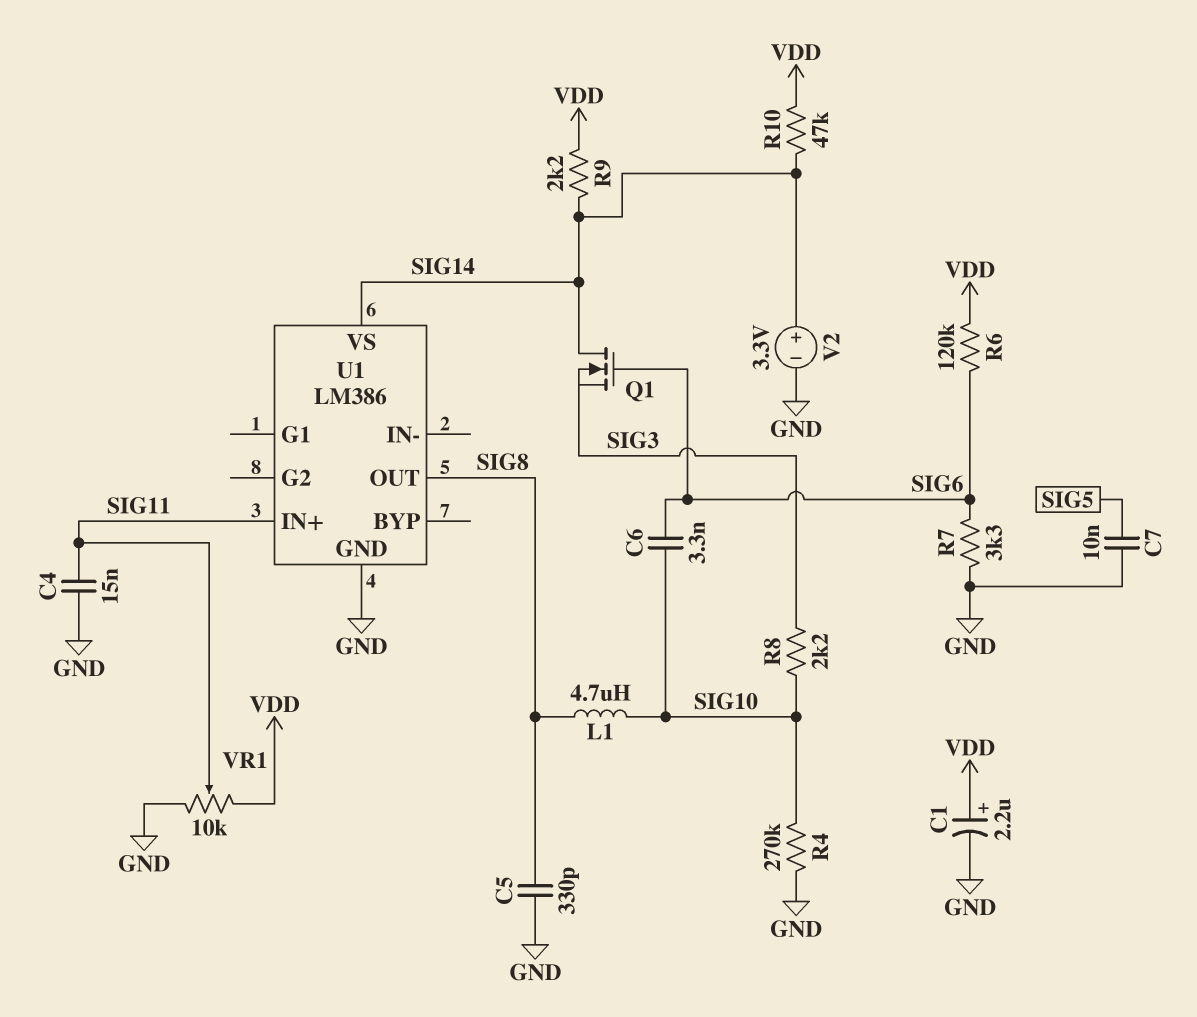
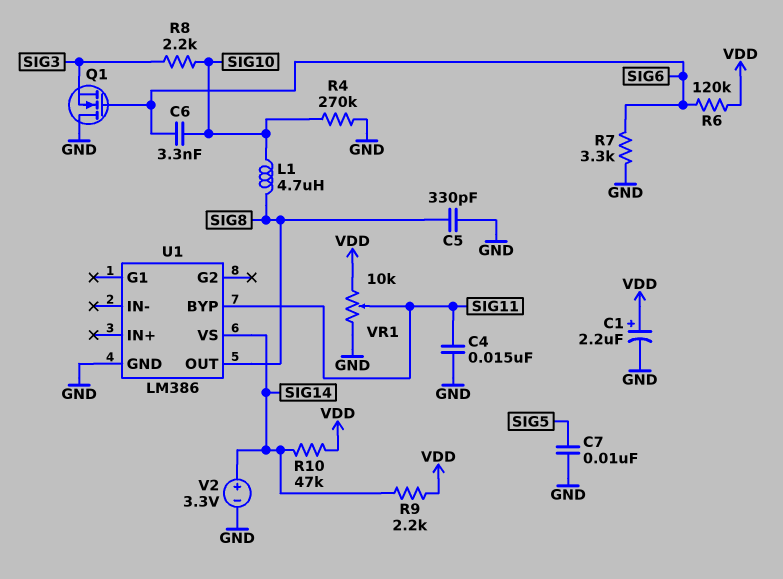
Q1: NMOS (G SIG6, D SIG14, S SIG3) -> NMOS (G SIG6, D GND, S SIG3)
U1 pin BYP: none -> SIG11
U1 pin IN+: SIG11 -> none

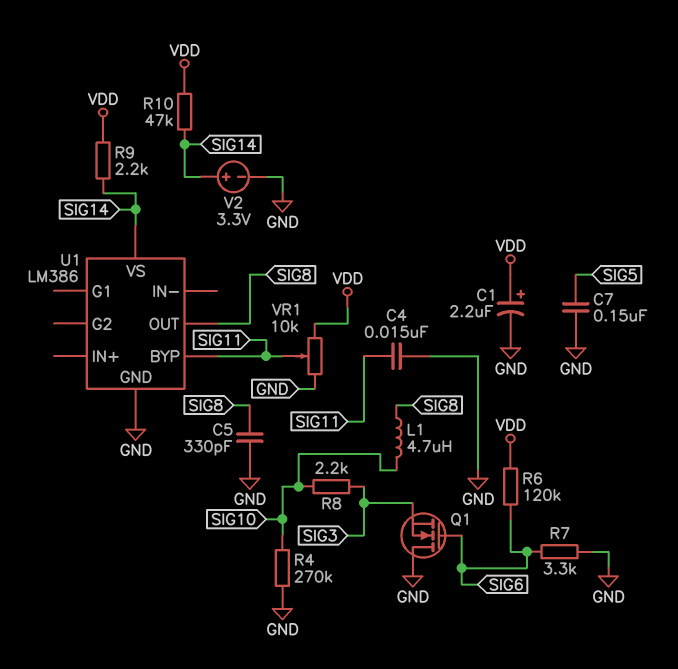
C6: 3.3nF (SIG6, SIG10) -> none
C7: 10nF (GND, SIG5) -> 150nF (GND, SIG5)

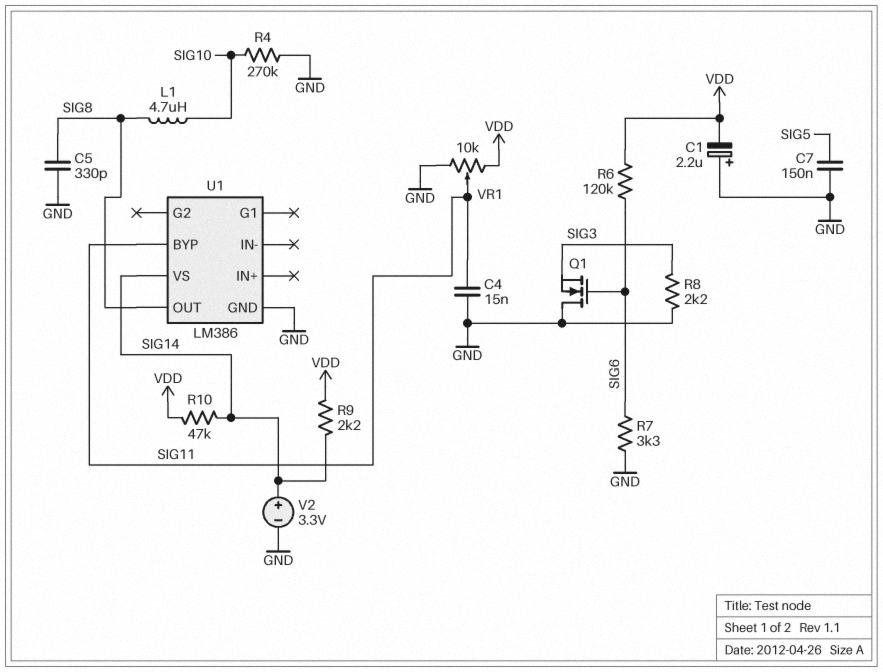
C1: 2.2uF (plus VDD, minus GND) -> 2.2uF (plus GND, minus VDD)
R8: 2.2k (SIG3, SIG10) -> 2.2k (GND, SIG3)

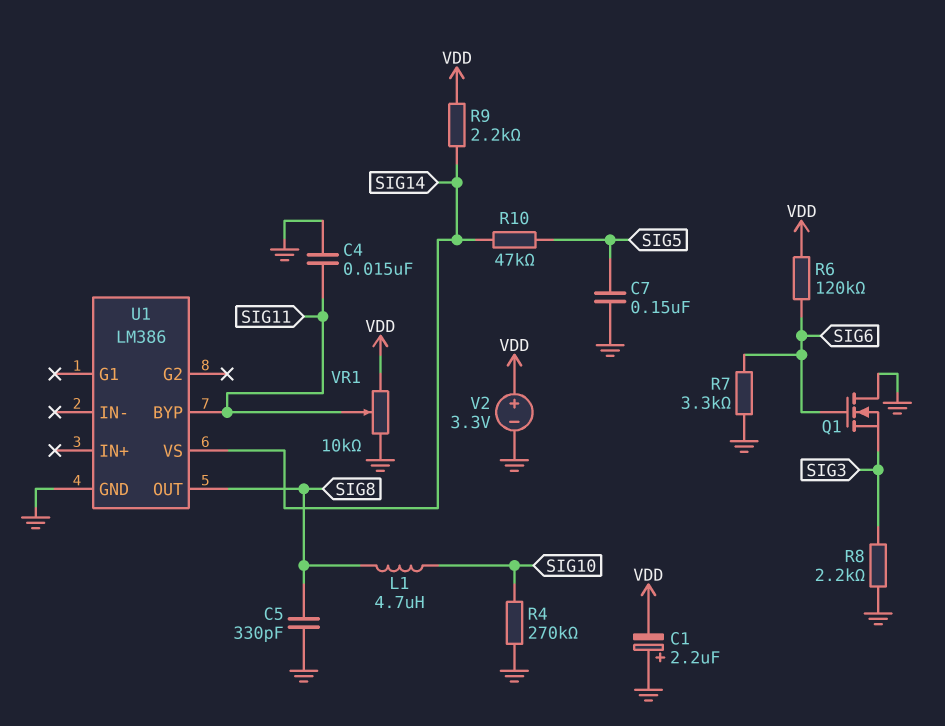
R10: 47k (SIG14, VDD) -> 47k (SIG5, SIG14)
V2: 3.3V (plus SIG14, minus GND) -> 3.3V (plus VDD, minus GND)

